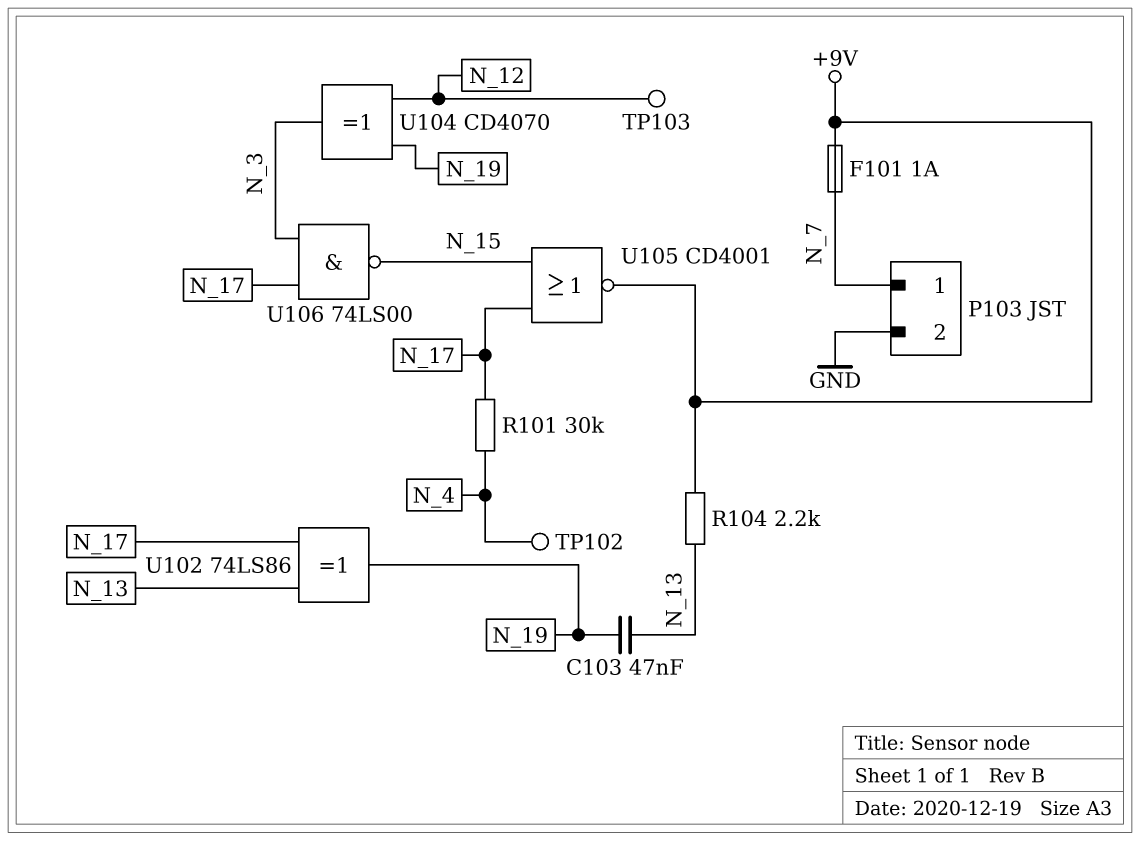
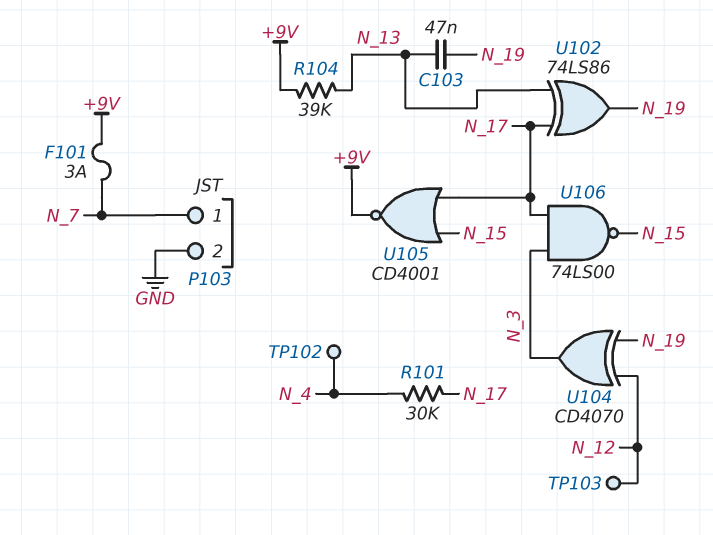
F101: 1A (+9V, N_7) -> 3A (+9V, N_7)
R104: 2.2k (+9V, N_13) -> 39k (+9V, N_13)

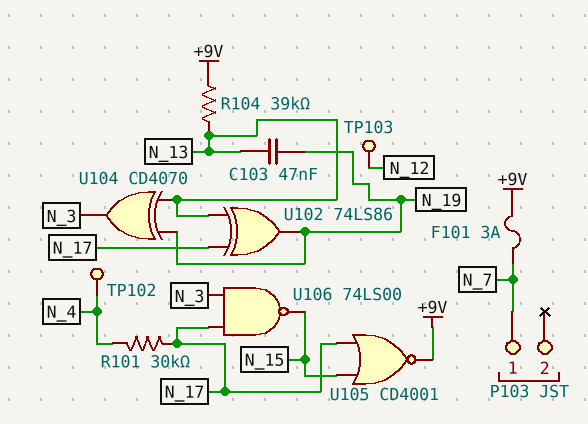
P103 pin 2: GND -> none
U104: XOR CD4070 (in N_12, in N_19, out N_3) -> XOR CD4070 (in N_13, in N_19, out N_3)

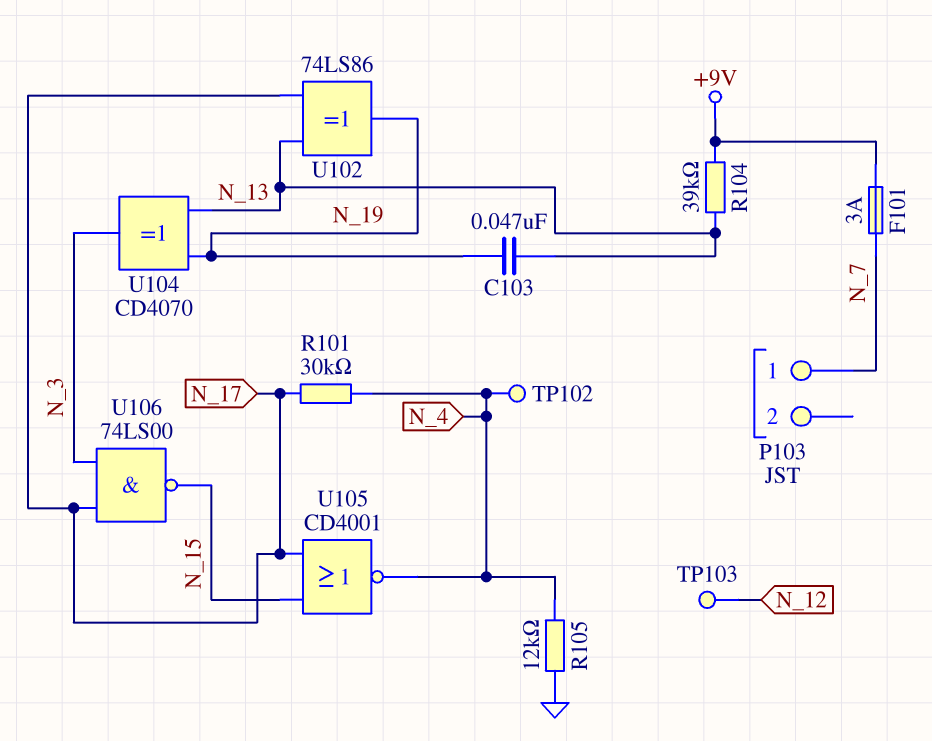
R105: none -> 12k (GND, N_4)
U105: NOR CD4001 (in N_15, in N_17, out +9V) -> NOR CD4001 (in N_15, in N_17, out N_4)

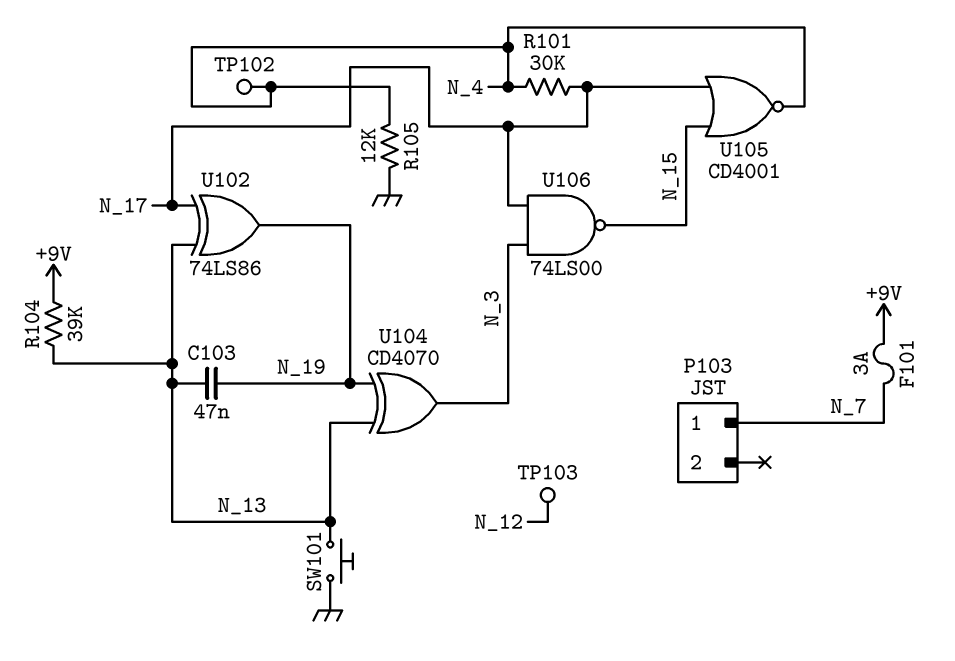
SW101: none -> button (GND, N_13)

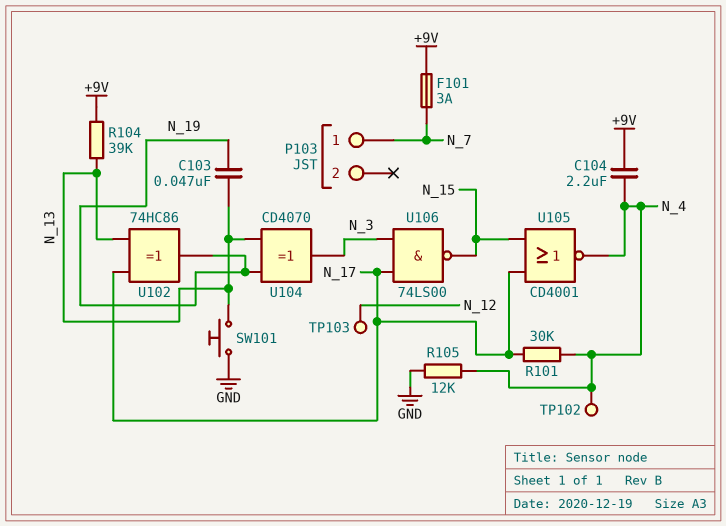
C104: none -> 2.2uF (+9V, N_4)
U102: XOR 74LS86 (in N_13, in N_17, out N_19) -> XOR 74HC86 (in N_13, in N_17, out N_19)

